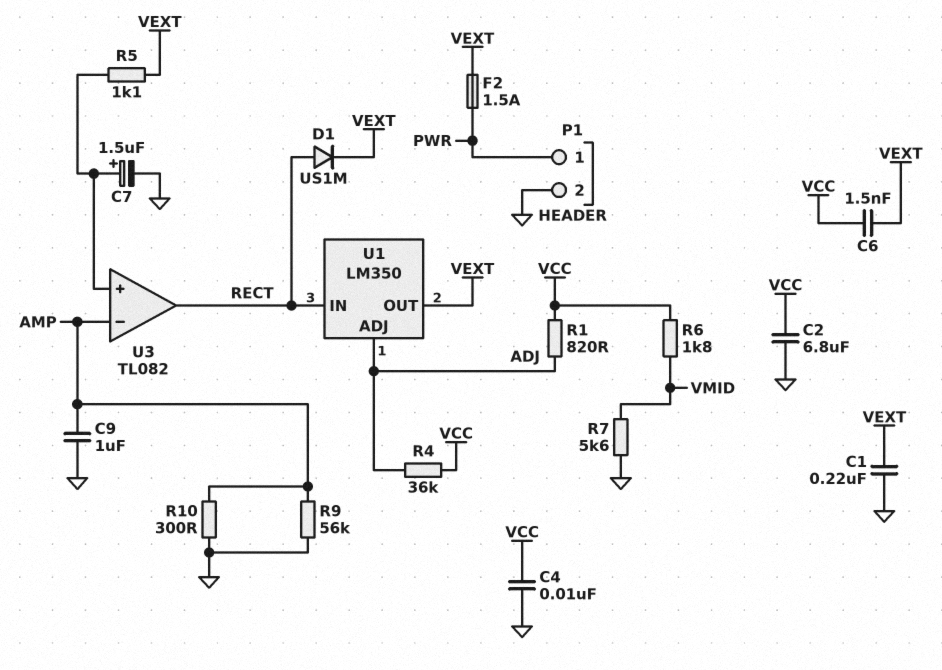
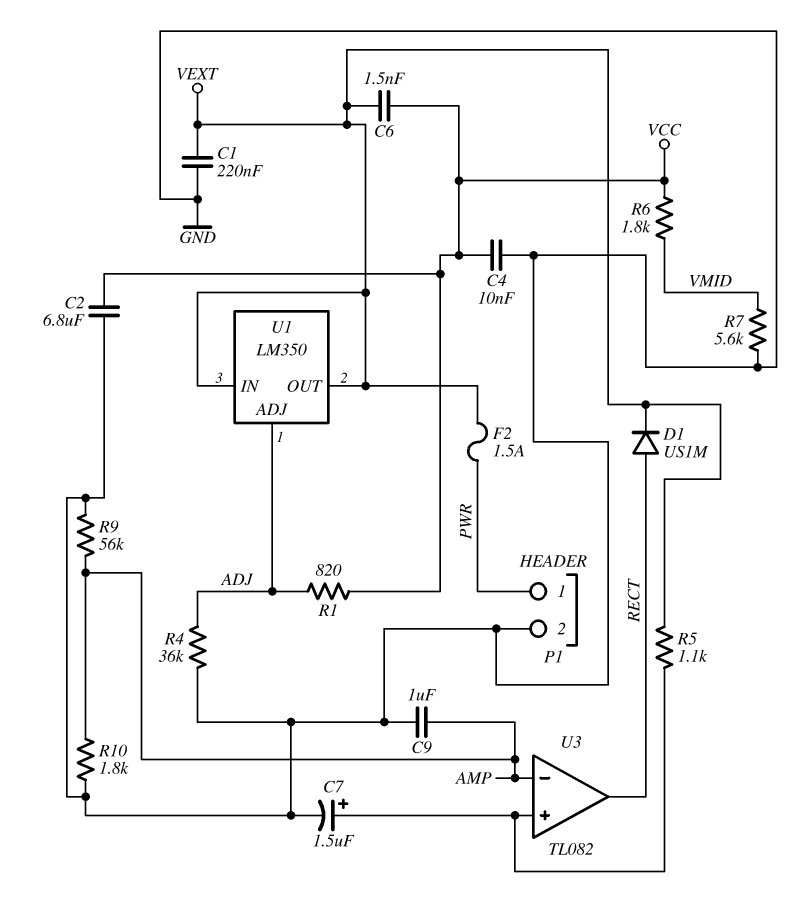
R4: 36k (ADJ, VCC) -> 36k (ADJ, GND)
R10: 300 (AMP, GND) -> 1.8k (AMP, GND)
U1 pin IN: RECT -> VEXT

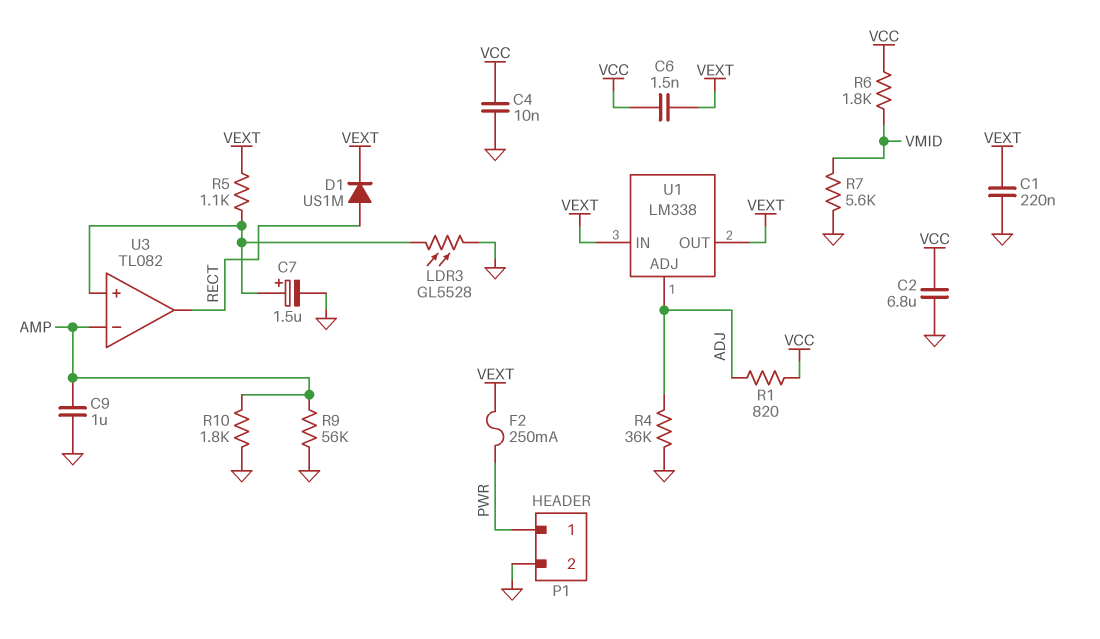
F2: 1.5A (PWR, VEXT) -> 250mA (PWR, VEXT)
LDR3: none -> GL5528 (GND, U3/in+)
U1: LM350 -> LM338

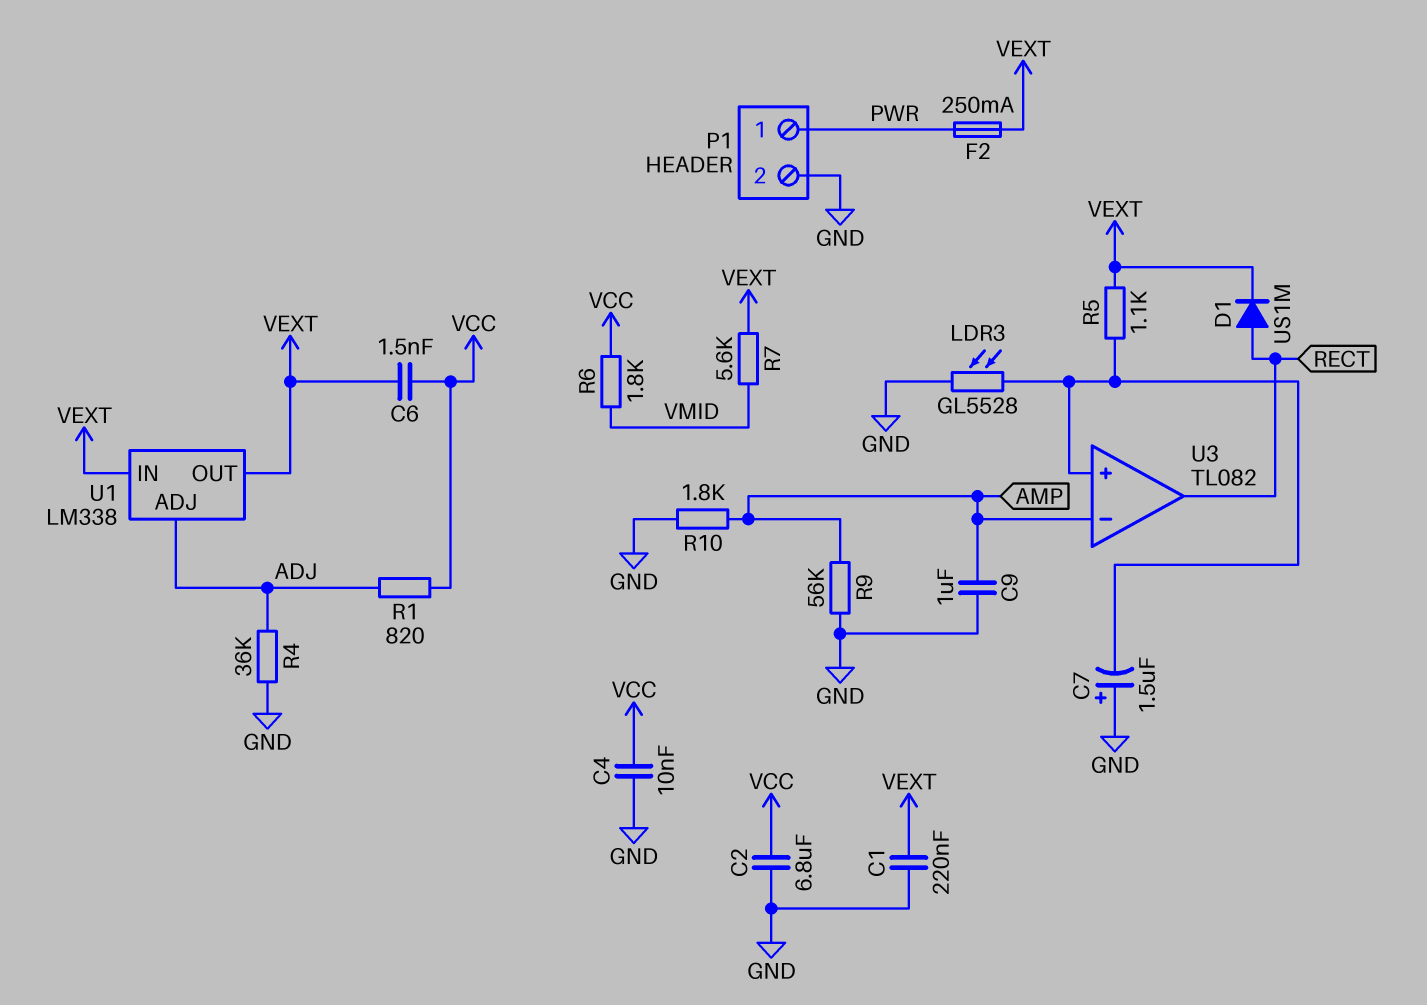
C7: 1.5uF (plus U3/in+, minus GND) -> 1.5uF (plus GND, minus U3/in+)
R7: 5.6k (GND, VMID) -> 5.6k (VEXT, VMID)

